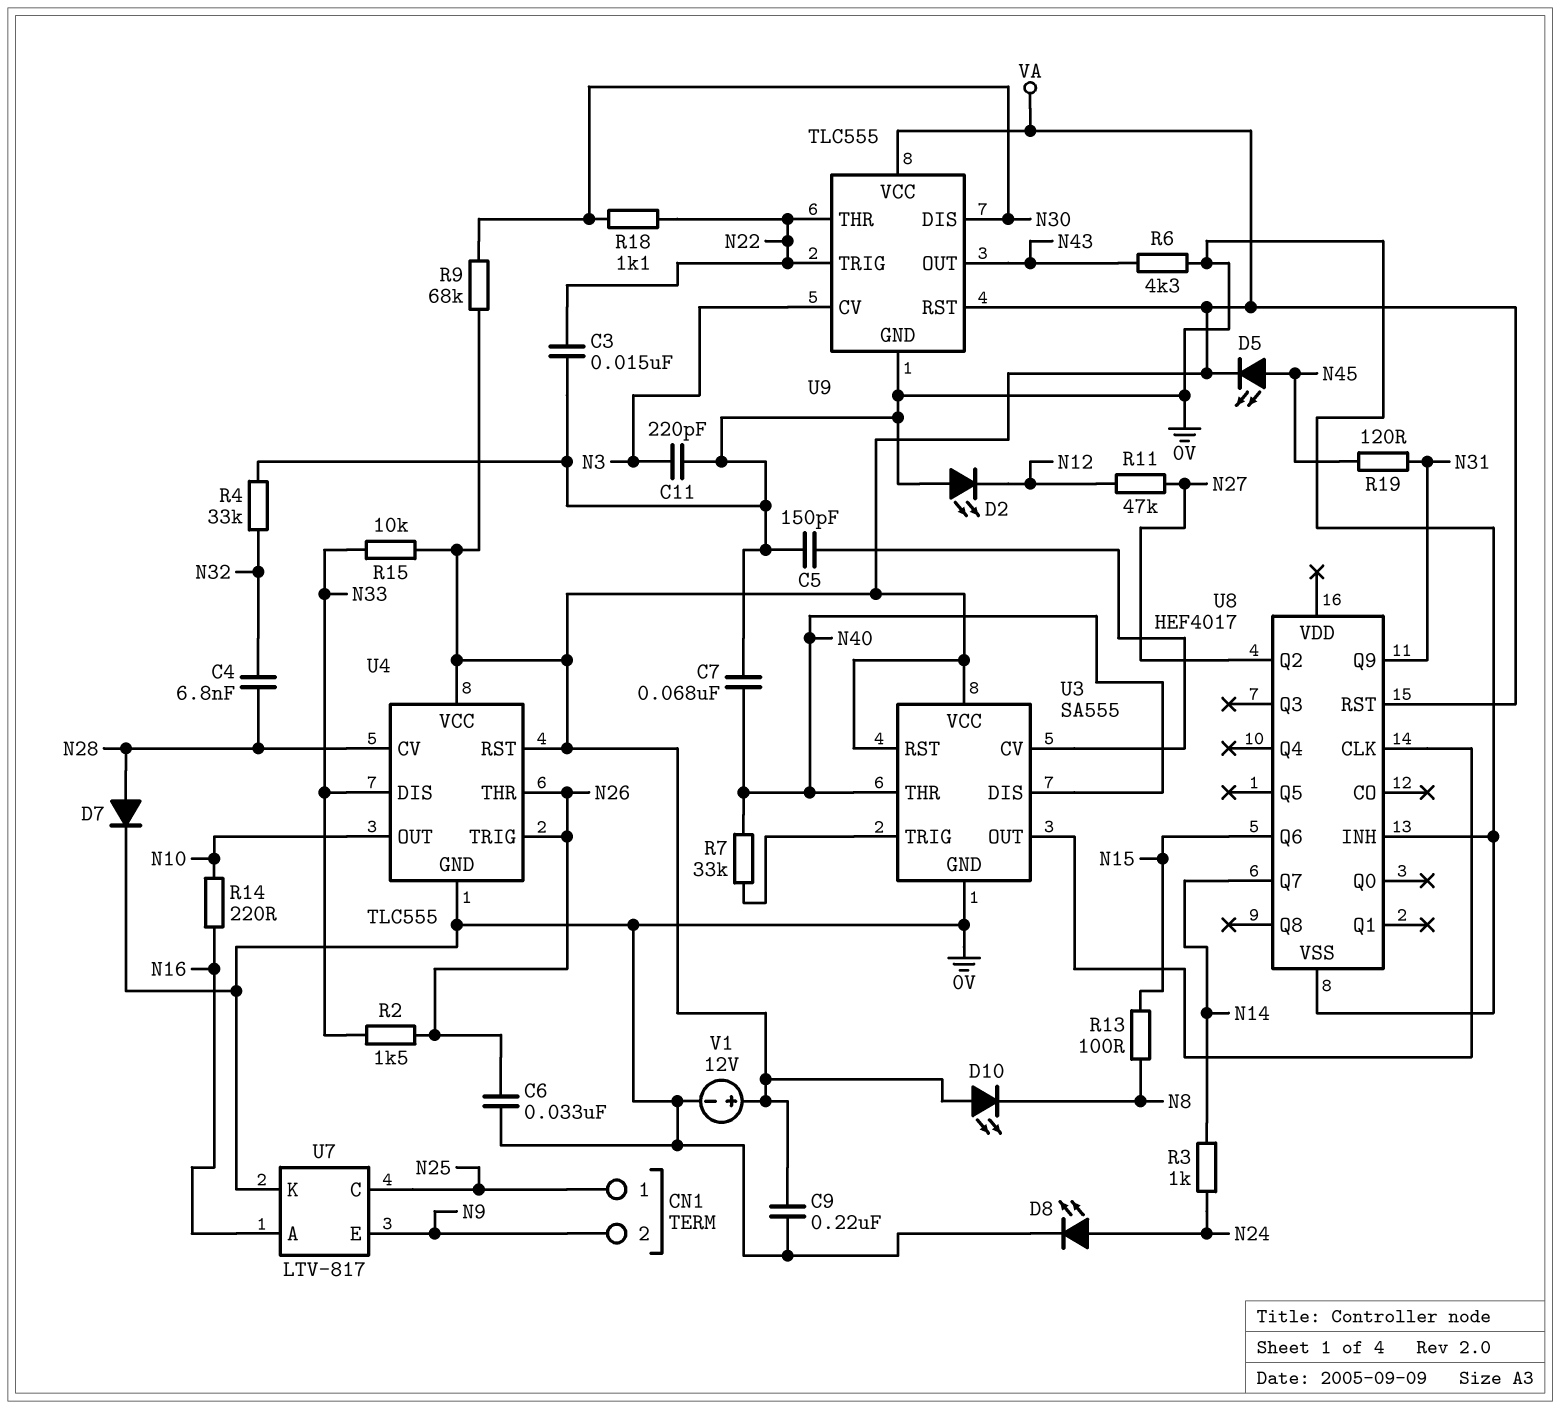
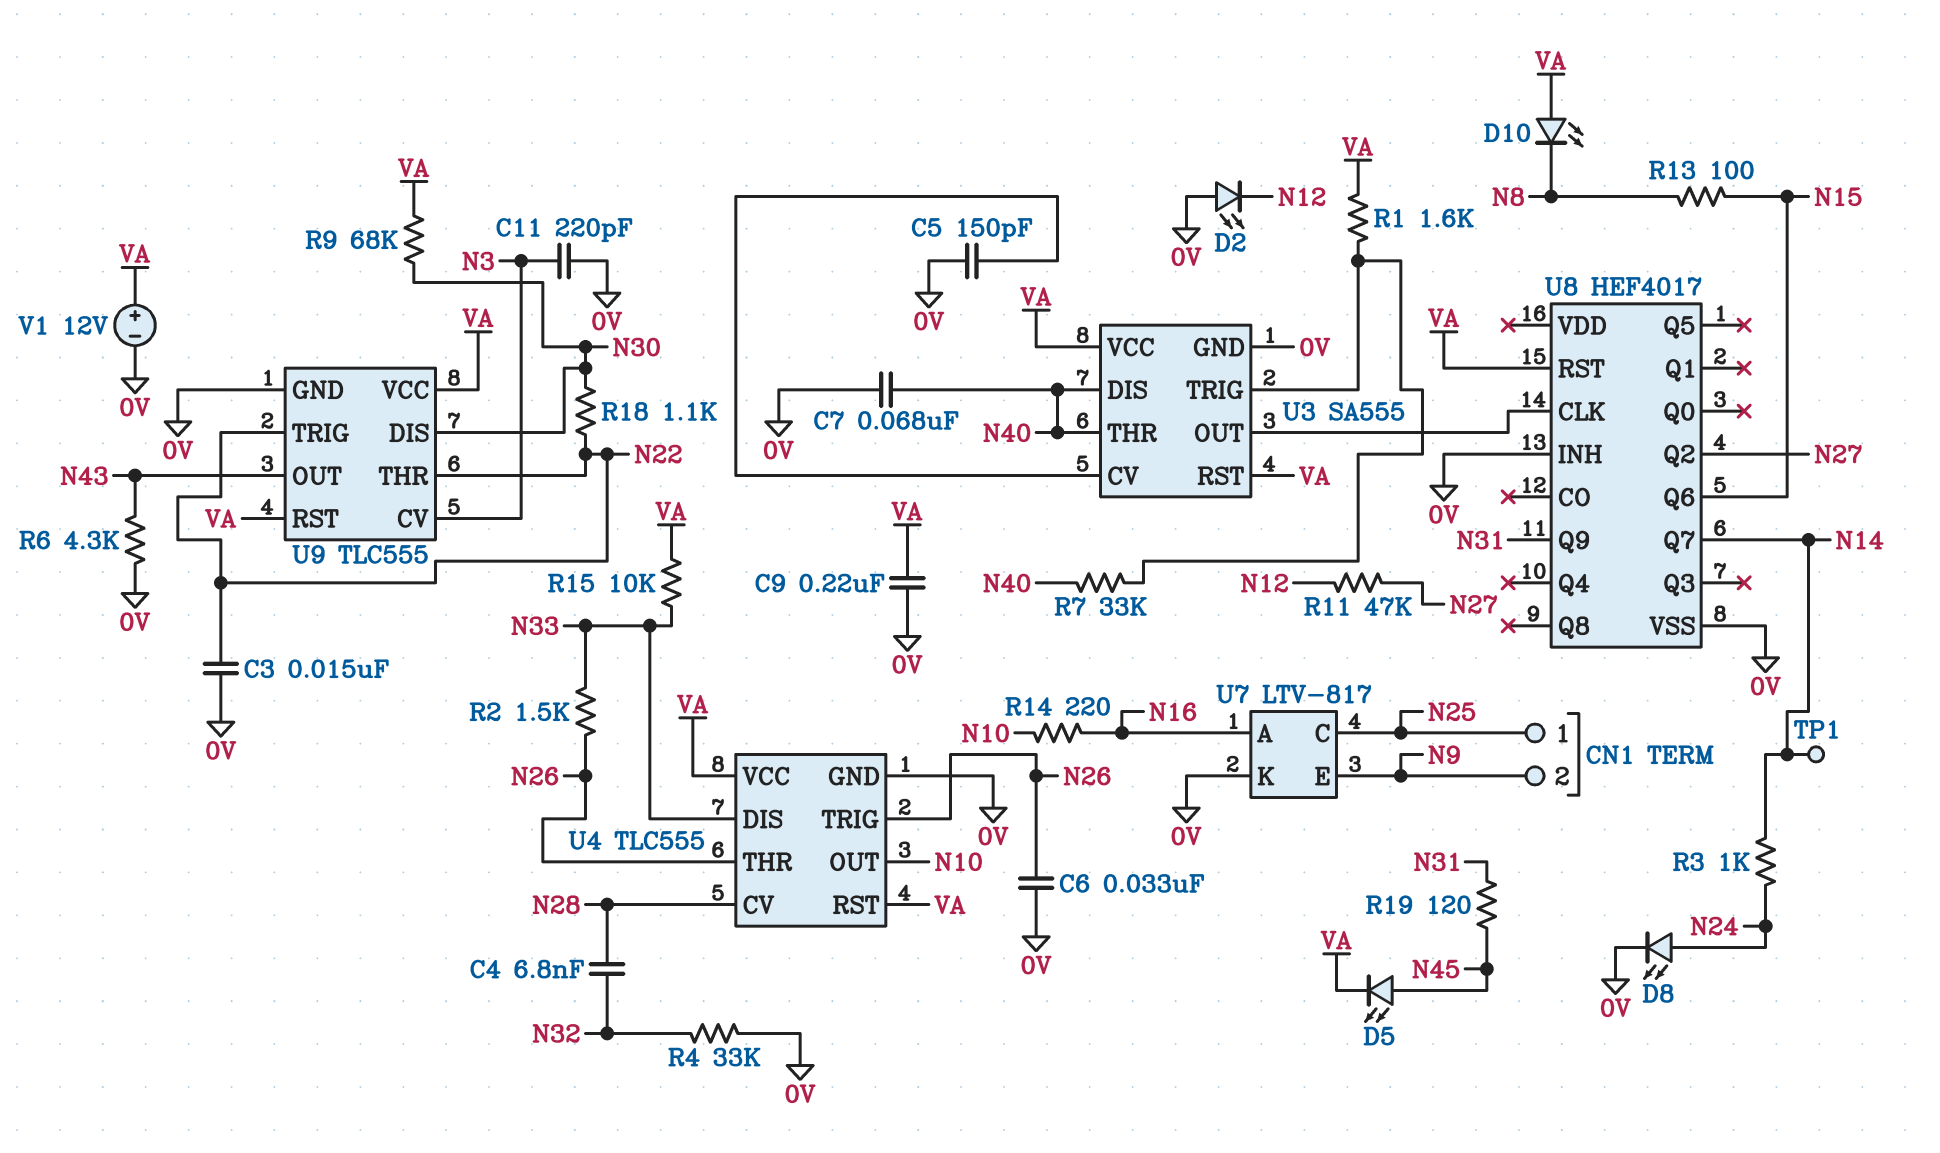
D7: diode (A N28, K 0V) -> none
R1: none -> 1.6k (U3/TRIG, VA)
TP1: none -> test point (N14)

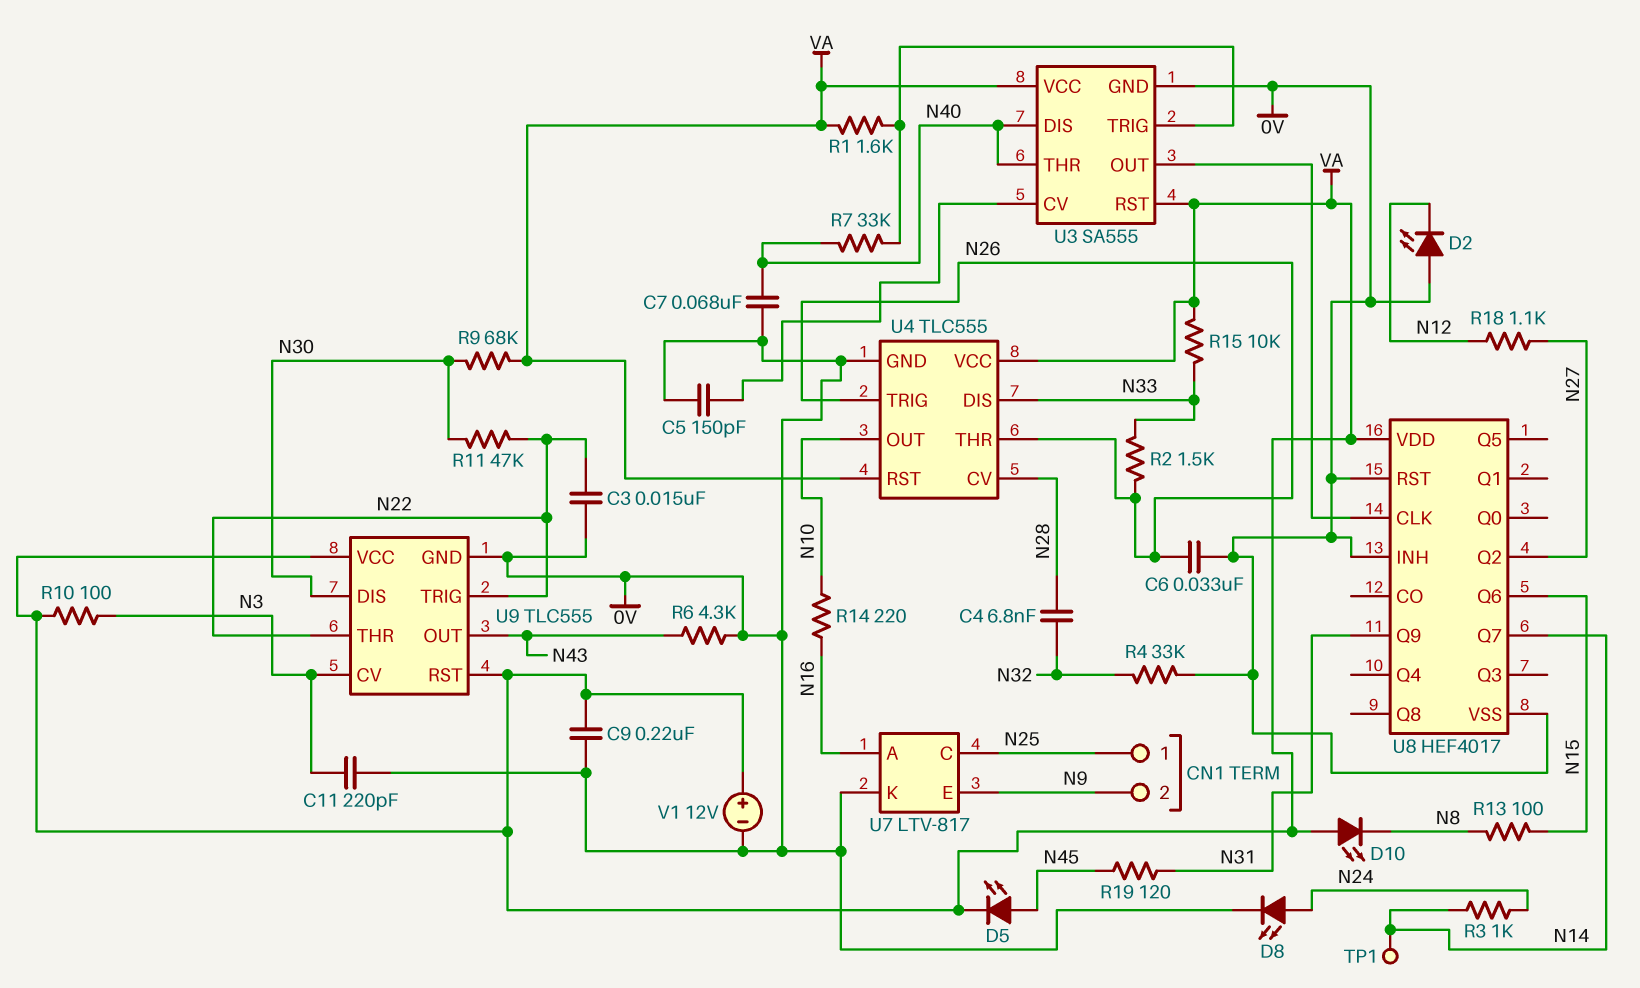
R10: none -> 100 (N3, VA)
R11: 47k (N12, N27) -> 47k (N22, N30)
R18: 1.1k (N22, N30) -> 1.1k (N12, N27)
U8 pin RST: VA -> 0V
U8 pin VDD: none -> VA

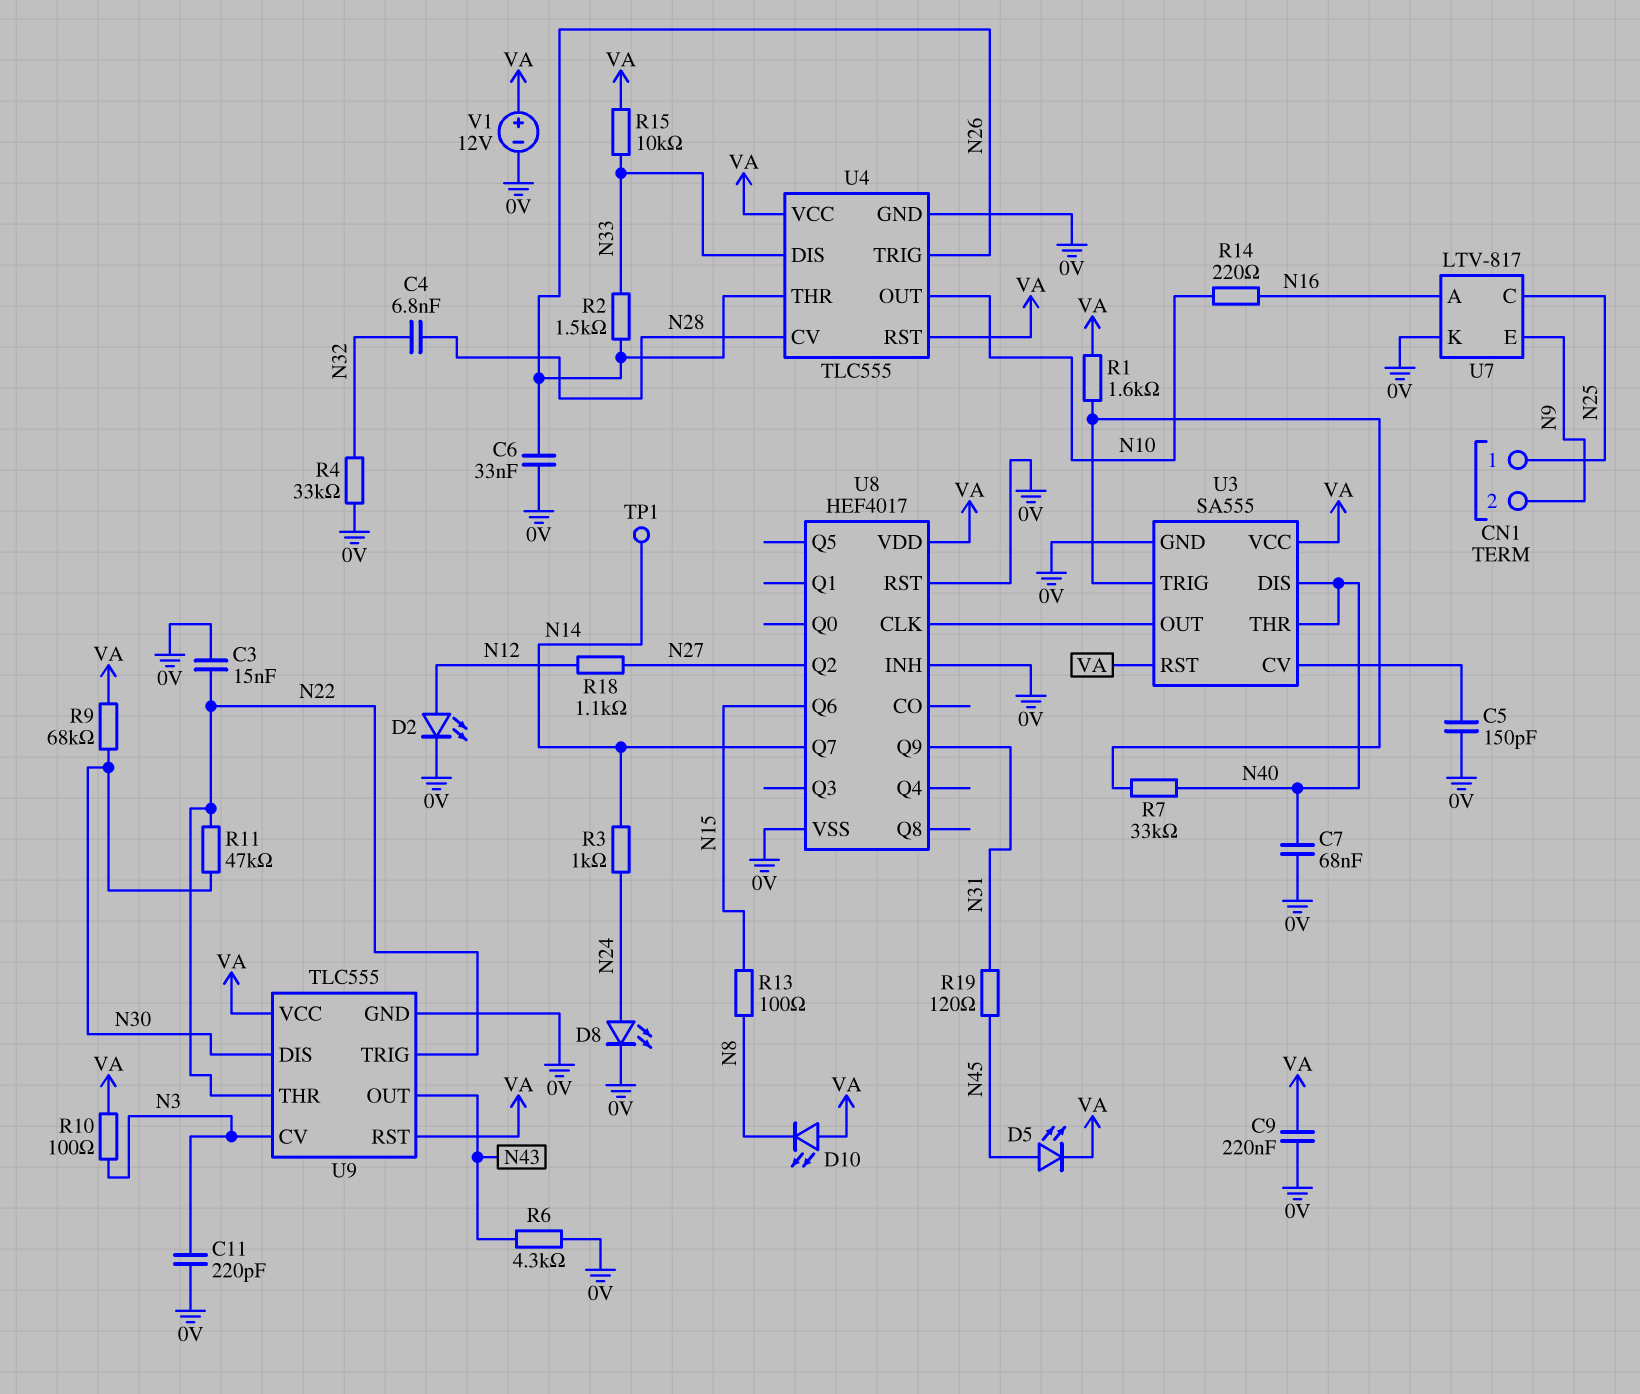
D2: LED (A 0V, K N12) -> LED (A N12, K 0V)

